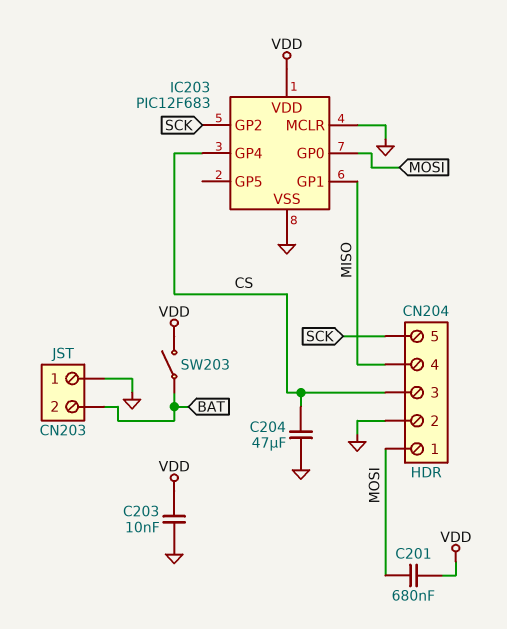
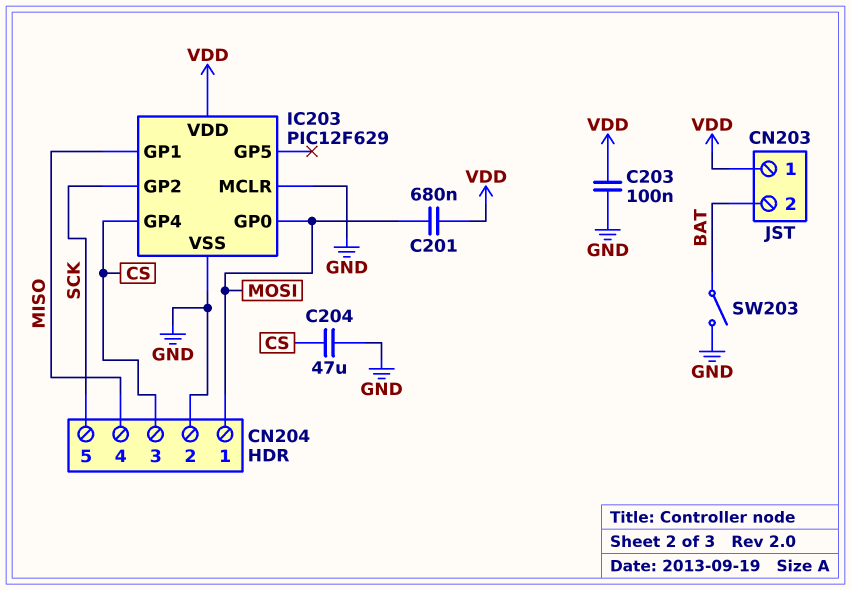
C203: 10nF (GND, VDD) -> 100nF (GND, VDD)
CN203 pin 1: GND -> VDD
IC203: PIC12F683 -> PIC12F629
SW203: switch (BAT, VDD) -> switch (BAT, GND)

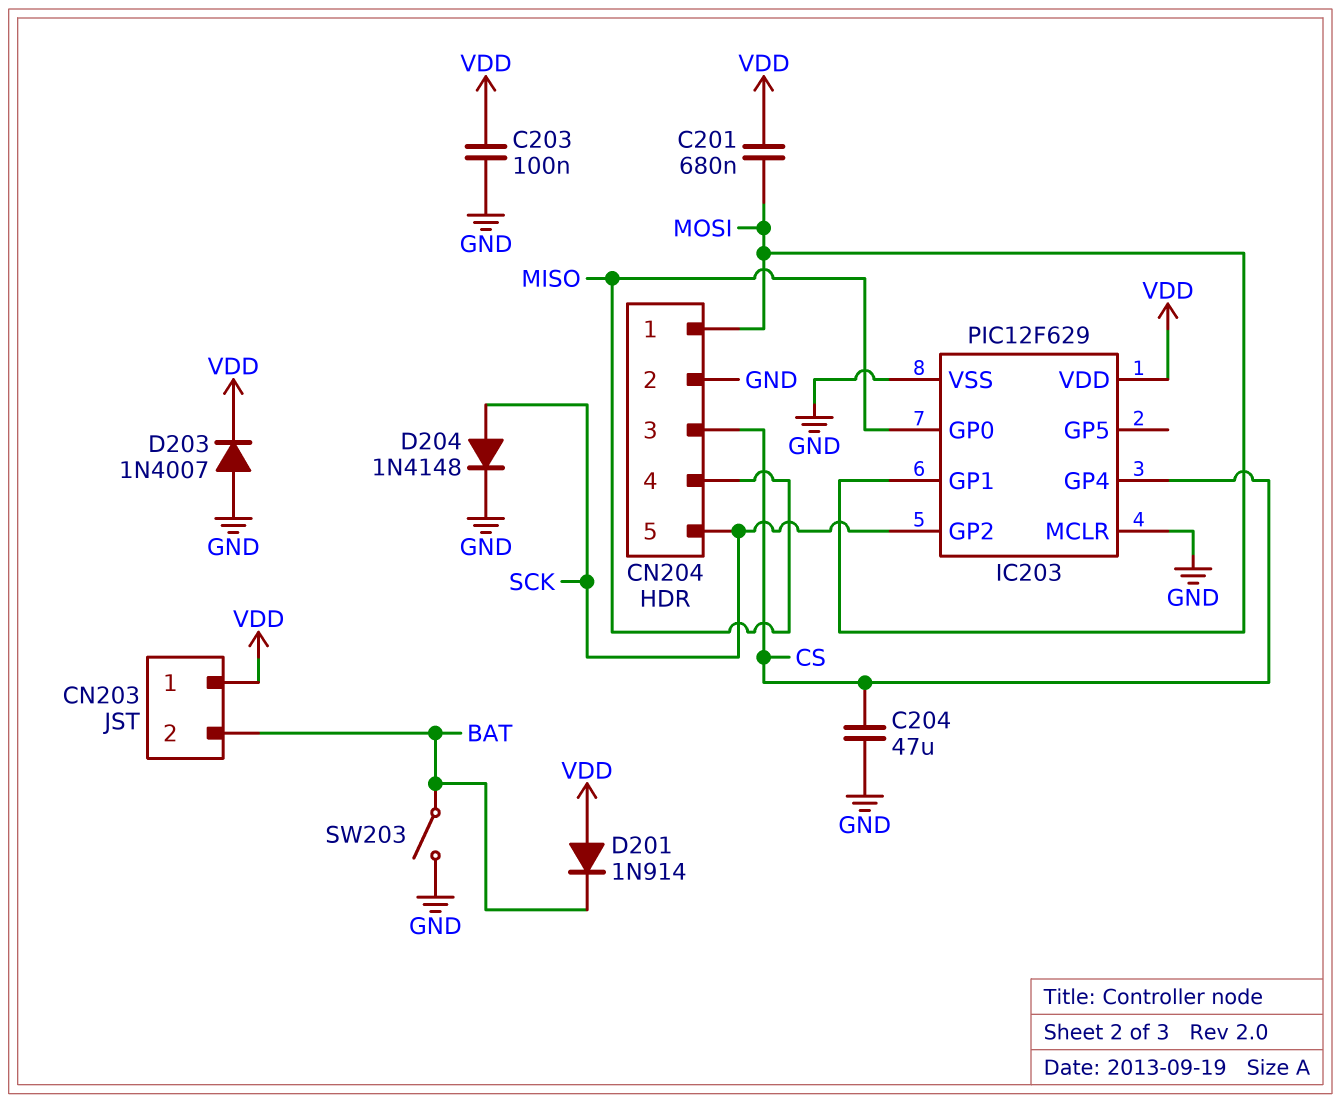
D201: none -> diode 1N914 (A VDD, K BAT)
D203: none -> diode 1N4007 (A GND, K VDD)
D204: none -> diode 1N4148 (A SCK, K GND)
IC203 pin GP0: MOSI -> MISO
IC203 pin GP1: MISO -> MOSI

